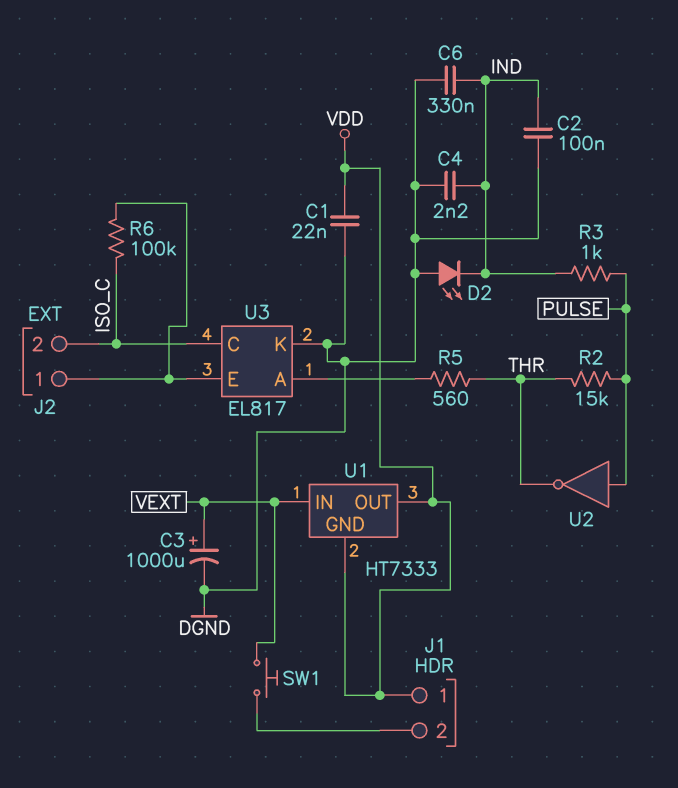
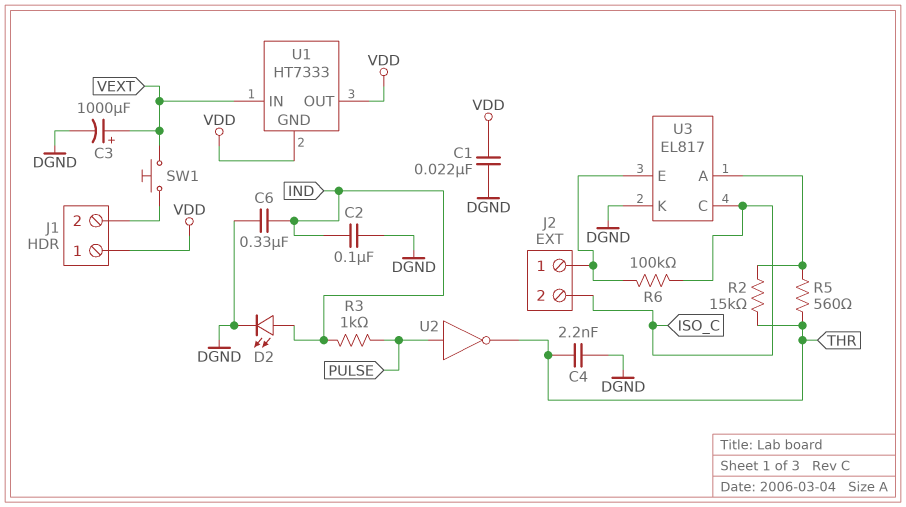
C4: 2.2nF (DGND, IND) -> 2.2nF (DGND, THR)
D2: LED (A DGND, K IND) -> LED (A IND, K DGND)
R2: 15k (PULSE, THR) -> 15k (THR, U3/A)

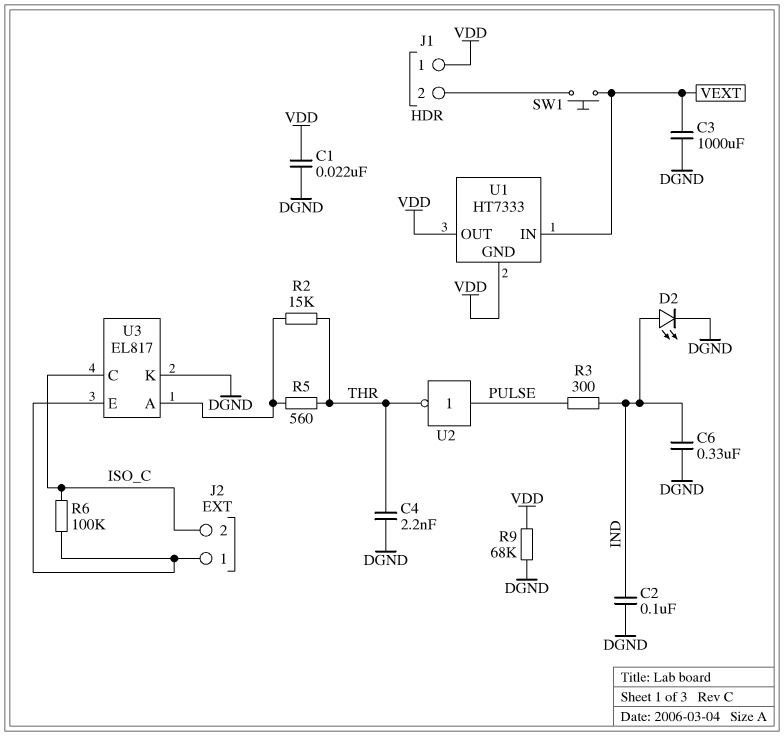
C3: 1000uF (plus VEXT, minus DGND) -> 1000uF (DGND, VEXT)
R3: 1k (IND, PULSE) -> 300 (IND, PULSE)
R9: none -> 68k (DGND, VDD)

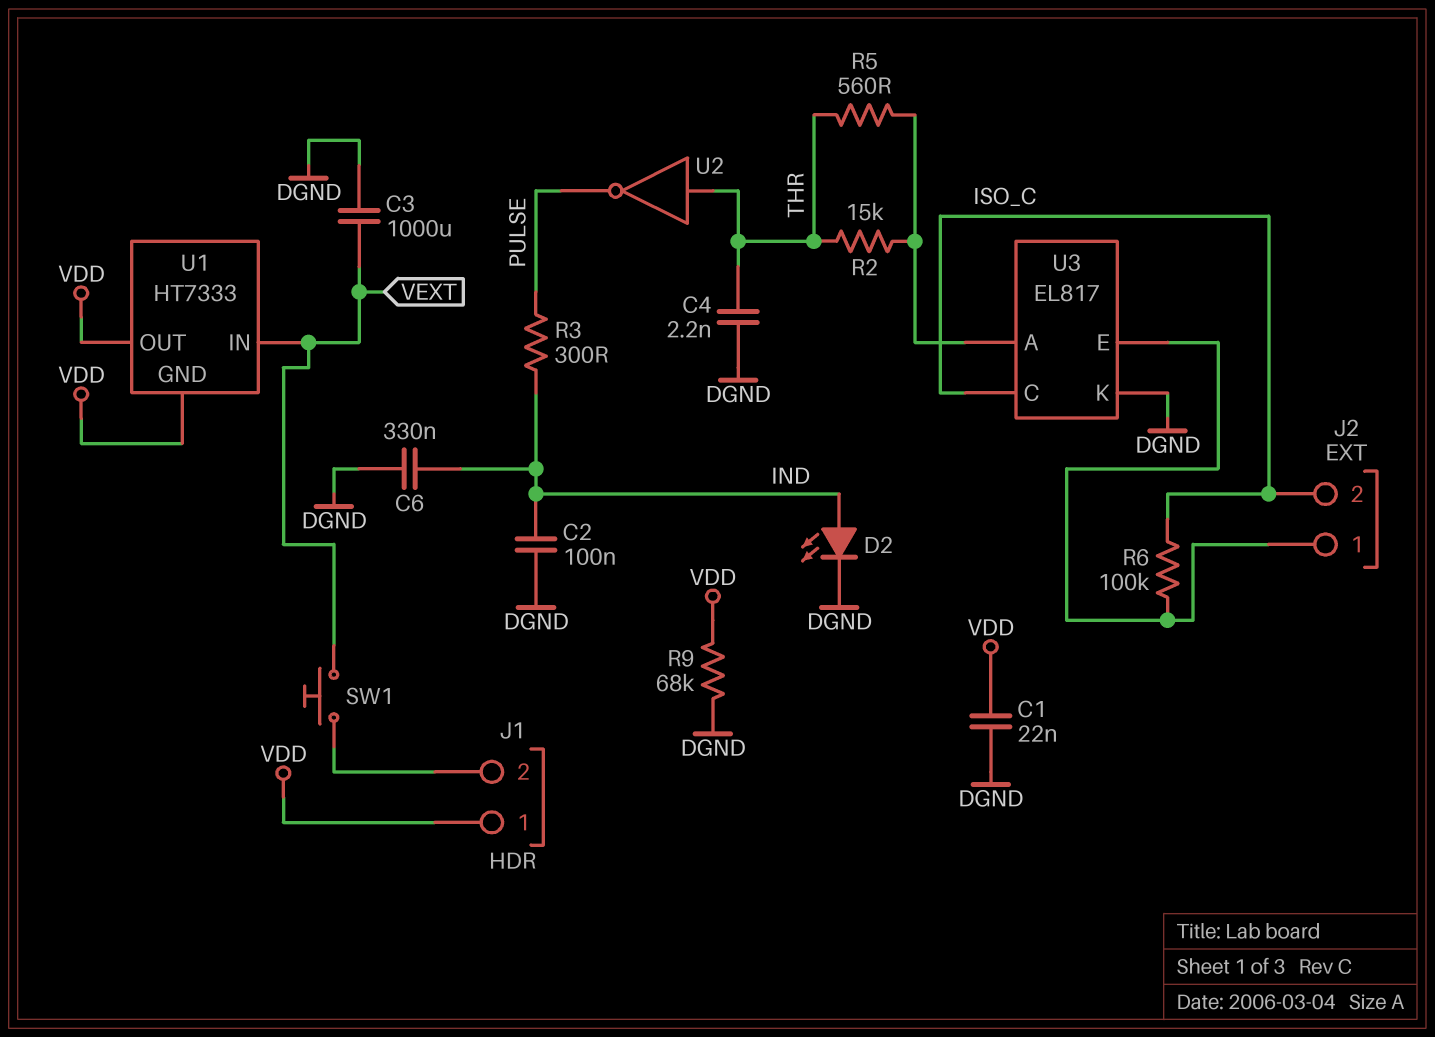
U2: NOT (in PULSE, out THR) -> NOT (in THR, out PULSE)

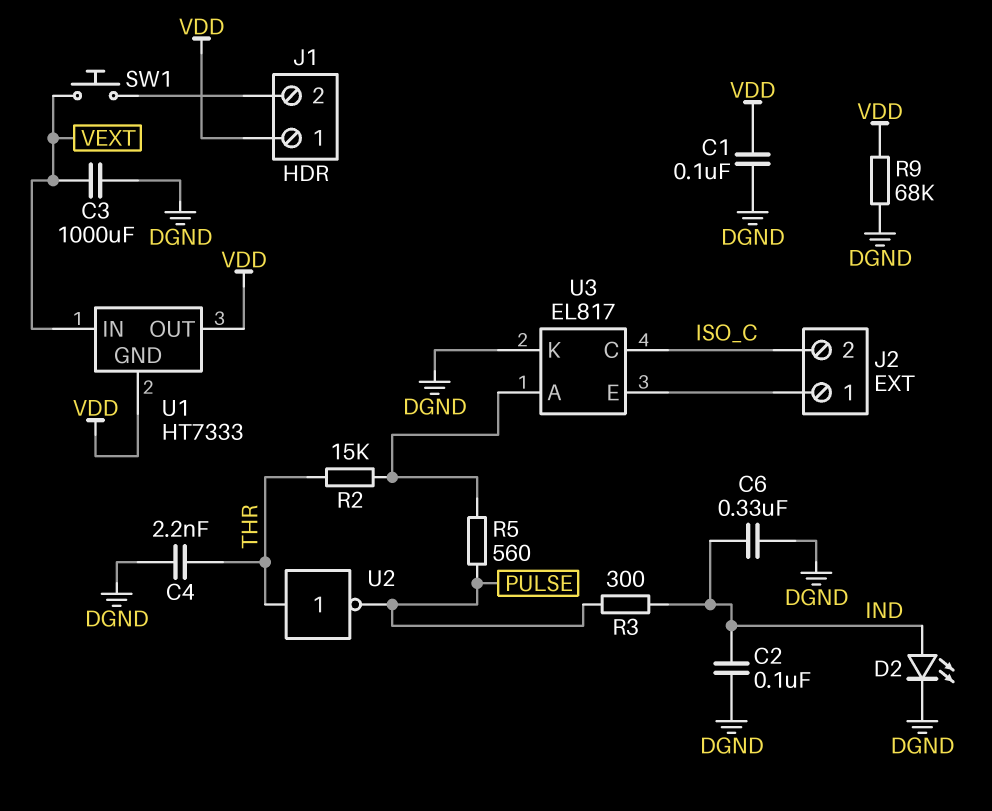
C1: 22nF (DGND, VDD) -> 100nF (DGND, VDD)
R5: 560 (THR, U3/A) -> 560 (PULSE, U3/A)
R6: 100k (ISO_C, J2/1) -> none

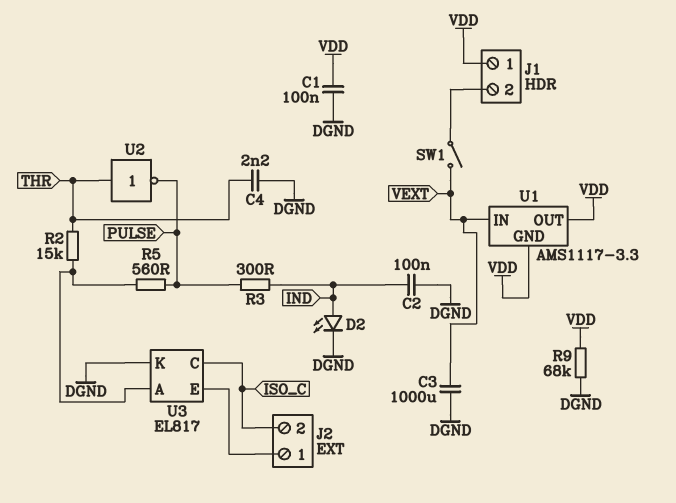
C6: 330nF (DGND, IND) -> none
SW1: button (J1/2, VEXT) -> switch (J1/2, VEXT)
U1: HT7333 -> AMS1117-3.3

